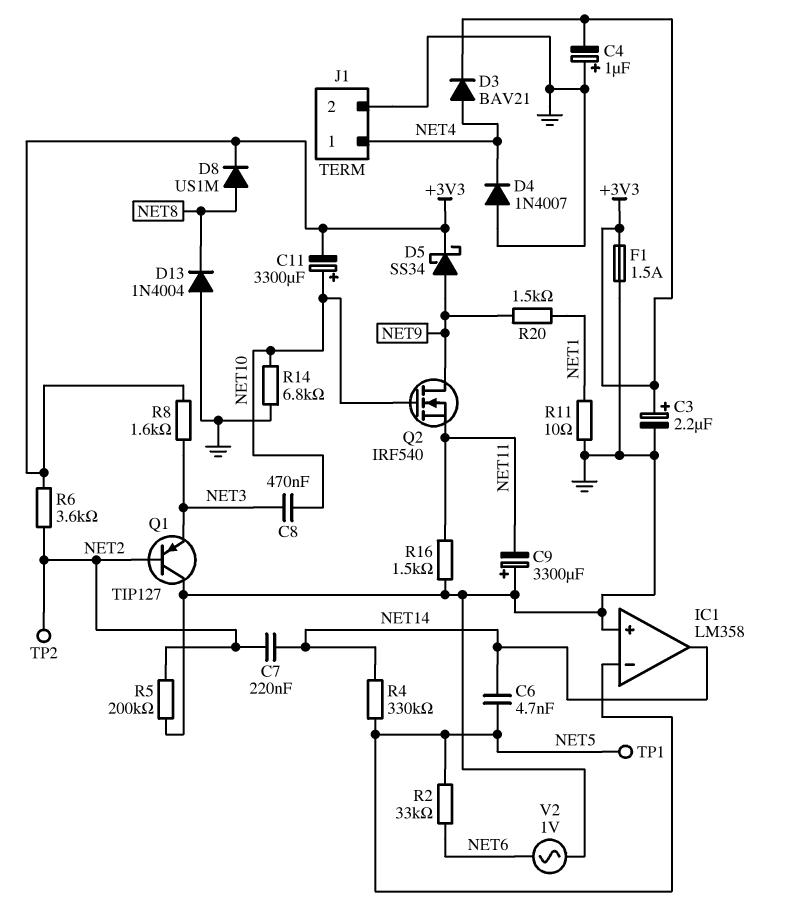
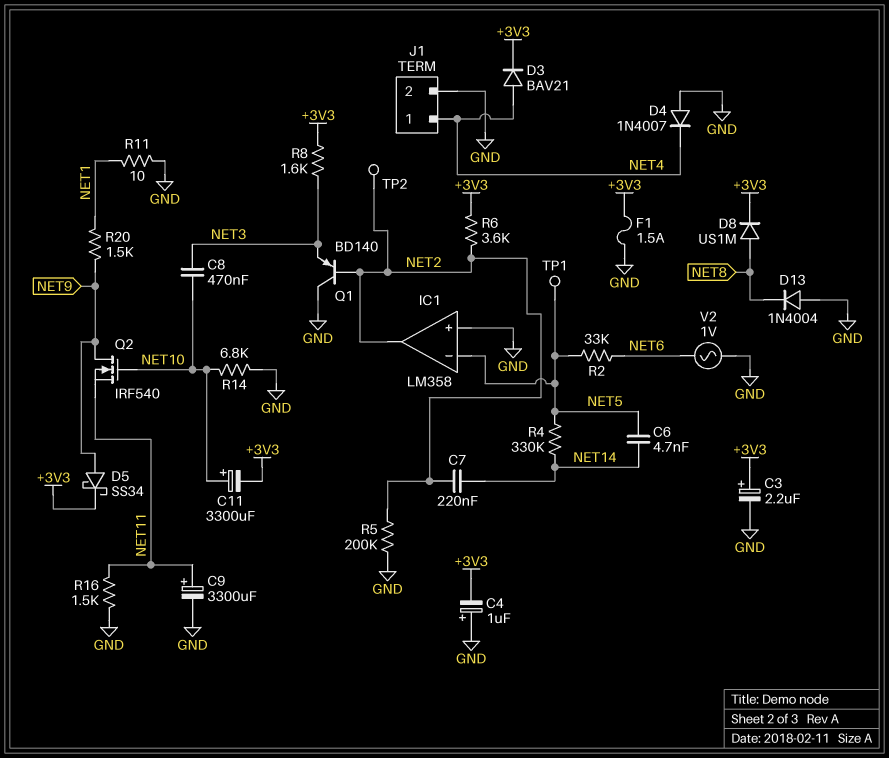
C9: 3300uF (plus GND, minus NET11) -> 3300uF (plus NET11, minus GND)
IC1 pin out: NET14 -> NET2
Q1: PNP TIP127 (B NET2, C GND, E NET3) -> PNP BD140 (B NET2, C GND, E NET3)

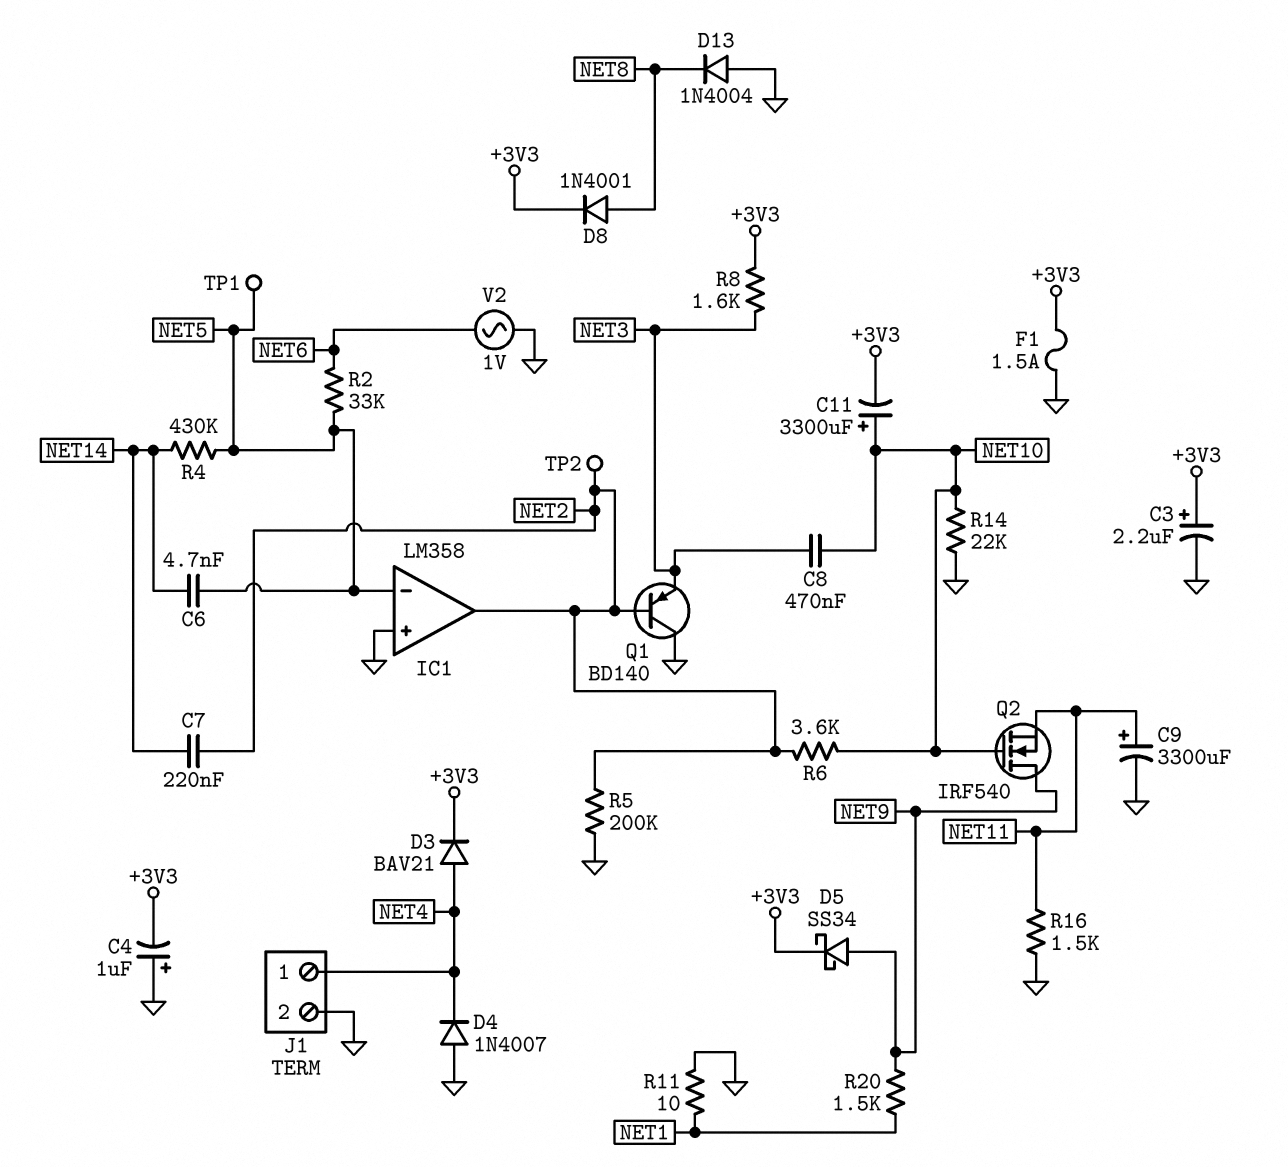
D8: diode US1M (A NET8, K +3V3) -> diode 1N4001 (A NET8, K +3V3)
R4: 330k (NET5, NET14) -> 430k (NET5, NET14)
R6: 3.6k (+3V3, NET2) -> 3.6k (NET2, NET10)
R14: 6.8k (GND, NET10) -> 22k (GND, NET10)

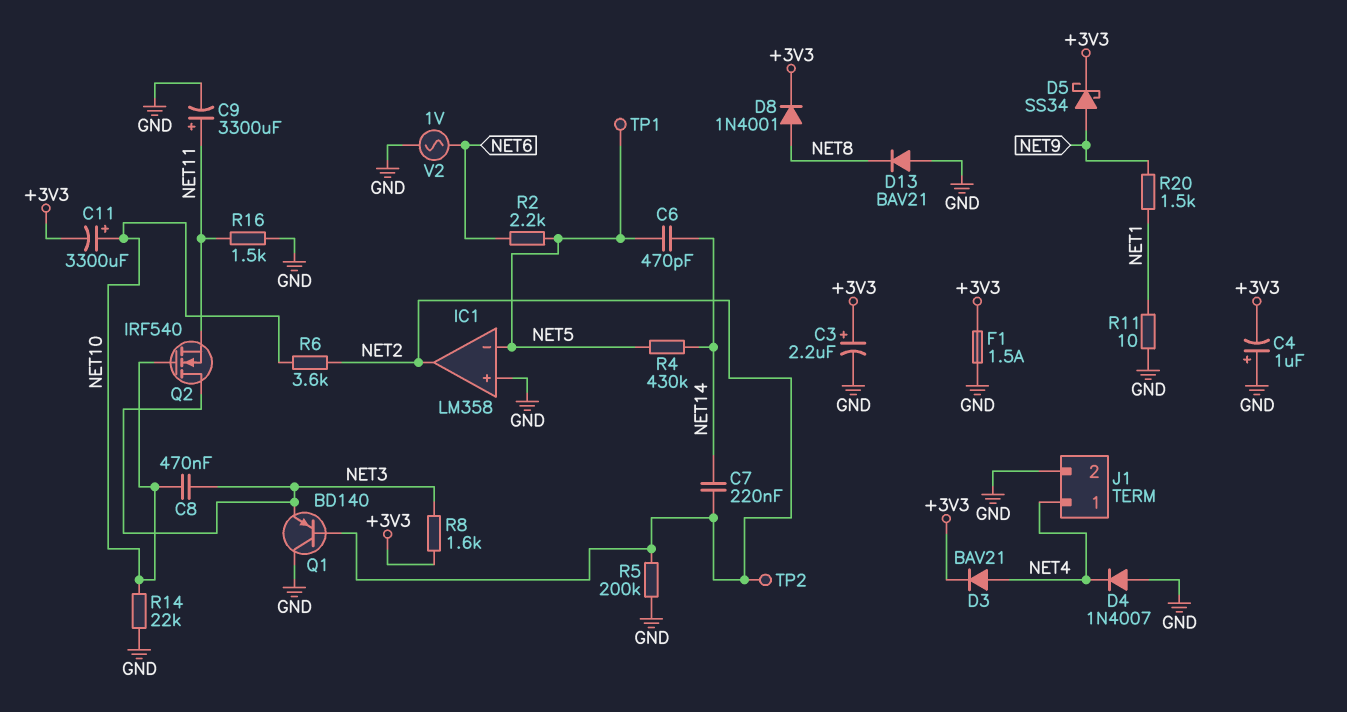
C6: 4.7nF (NET5, NET14) -> 470pF (NET5, NET14)
D13: diode 1N4004 (A GND, K NET8) -> diode BAV21 (A GND, K NET8)
Q2: NMOS IRF540 (G NET10, D NET9, S NET11) -> NMOS IRF540 (G NET10, D NET3, S NET11)
R2: 33k (NET5, NET6) -> 2.2k (NET5, NET6)

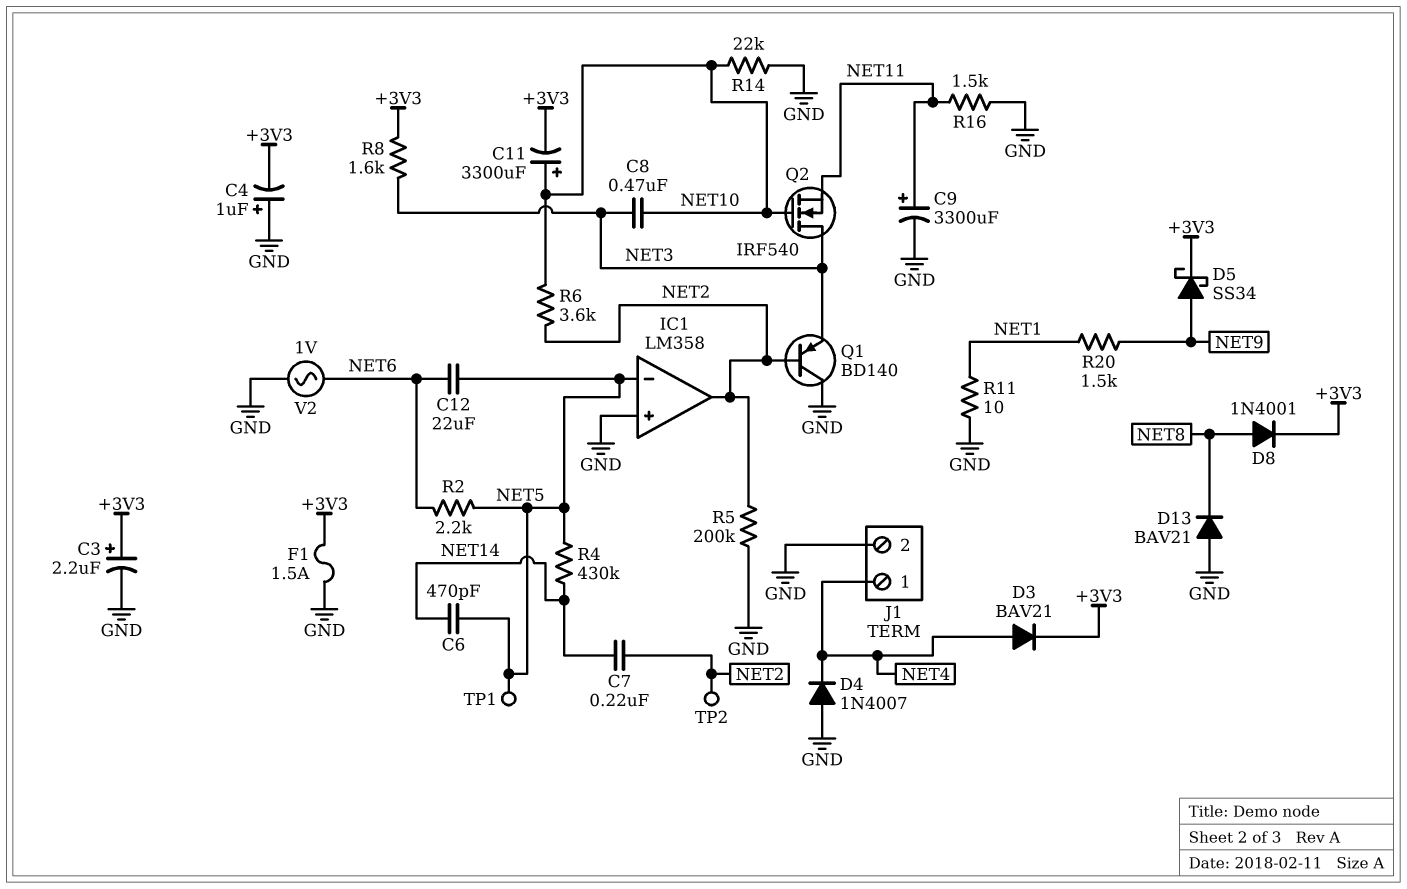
C12: none -> 22uF (NET5, NET6)

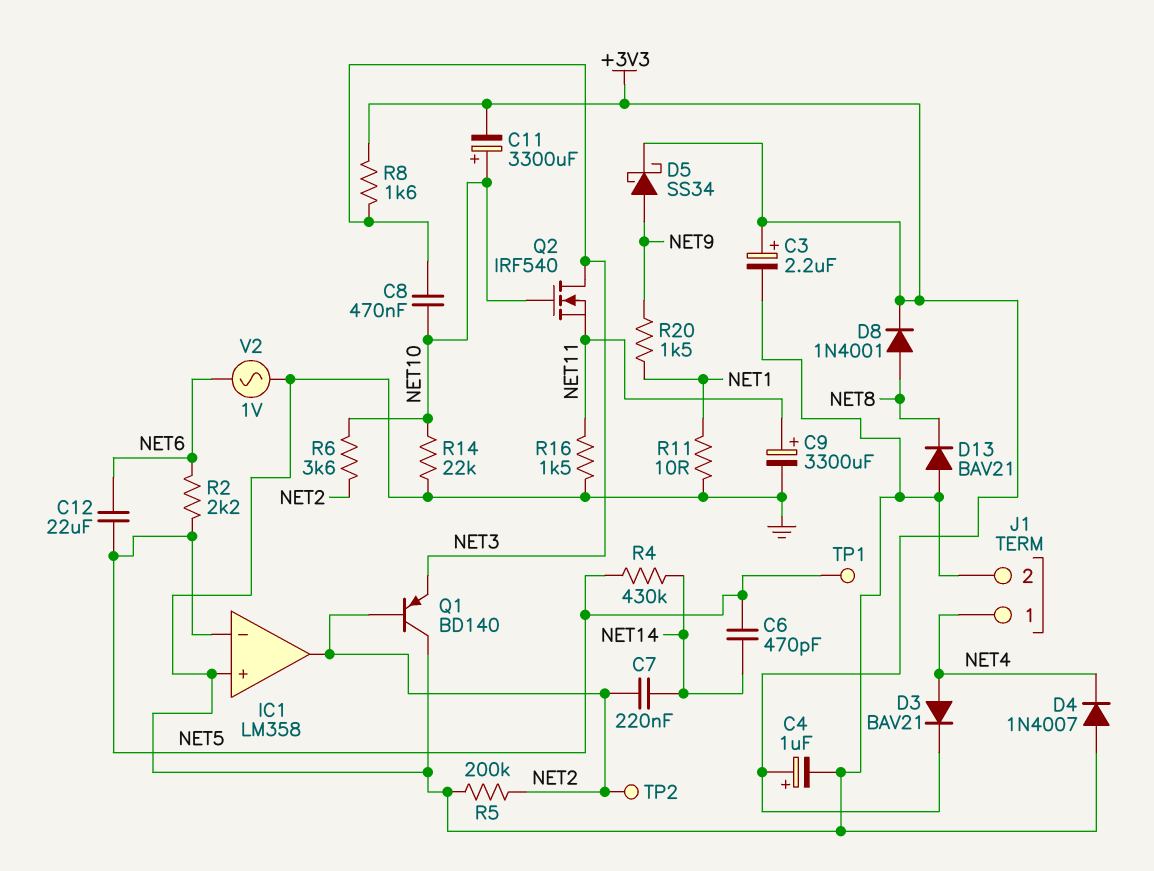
C4: 1uF (plus GND, minus +3V3) -> 1uF (plus +3V3, minus GND)
F1: 1.5A (+3V3, GND) -> none

